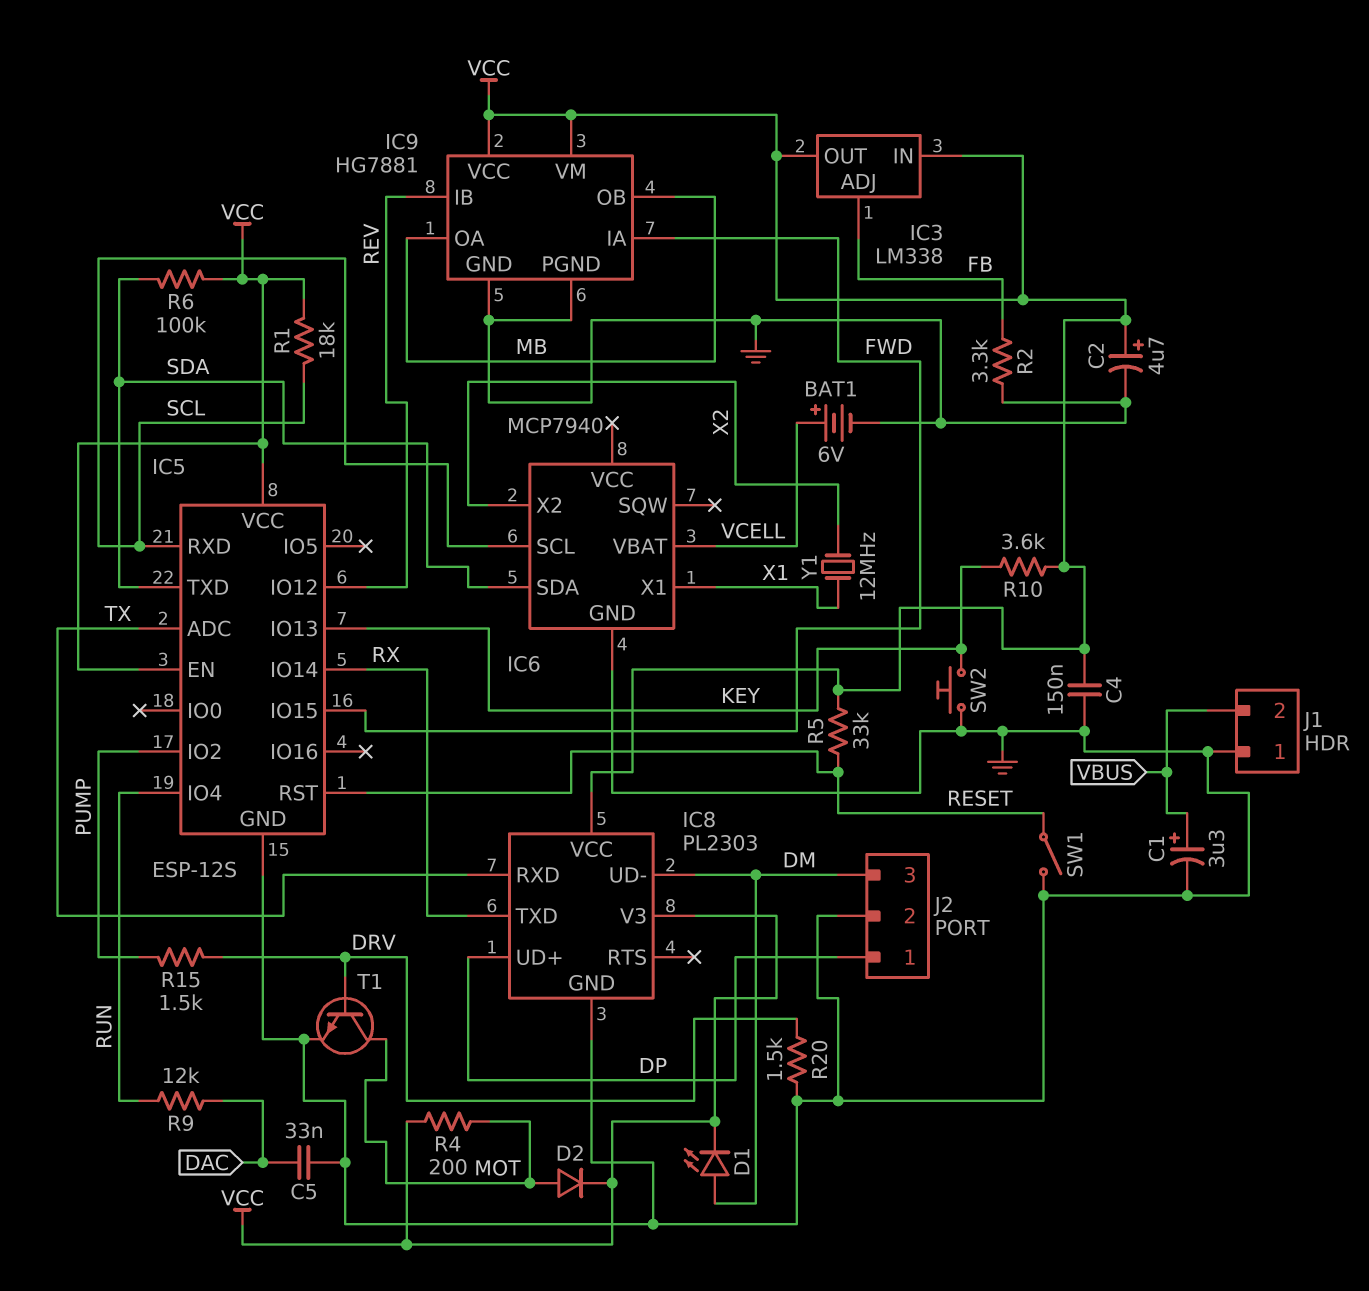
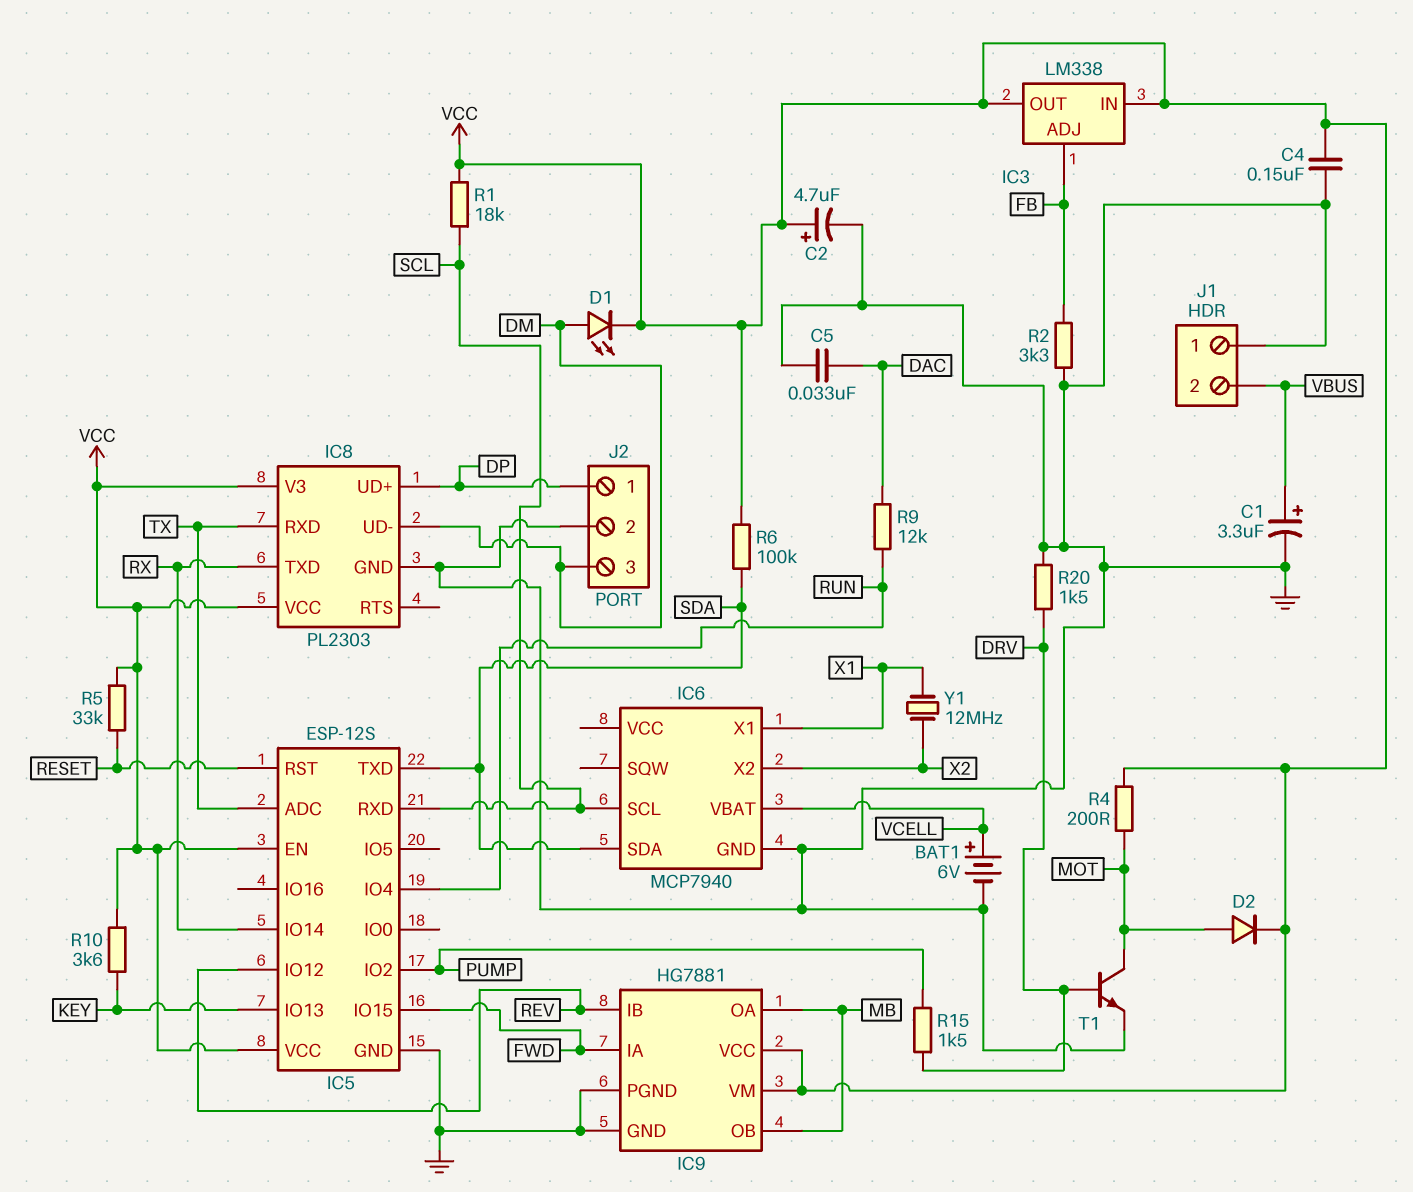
SW1: switch (GND, RESET) -> none
SW2: button (GND, KEY) -> none

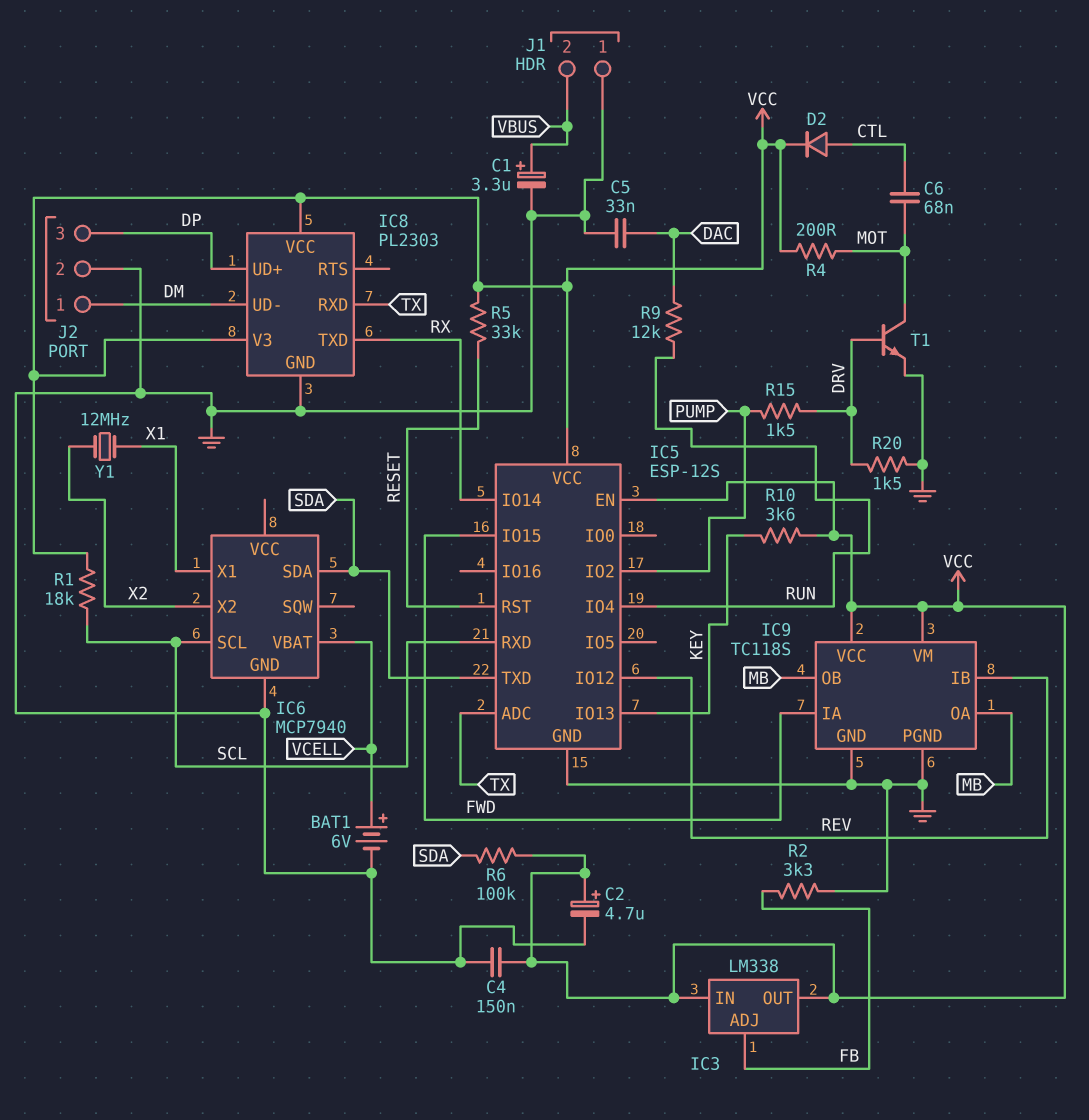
C6: none -> 68nF (CTL, MOT)
D1: LED (A DM, K VCC) -> none
D2: diode (A MOT, K VCC) -> diode (A CTL, K VCC)
IC9: HG7881 -> TC118S
J2 pin 1: DP -> DM
J2 pin 3: DM -> DP

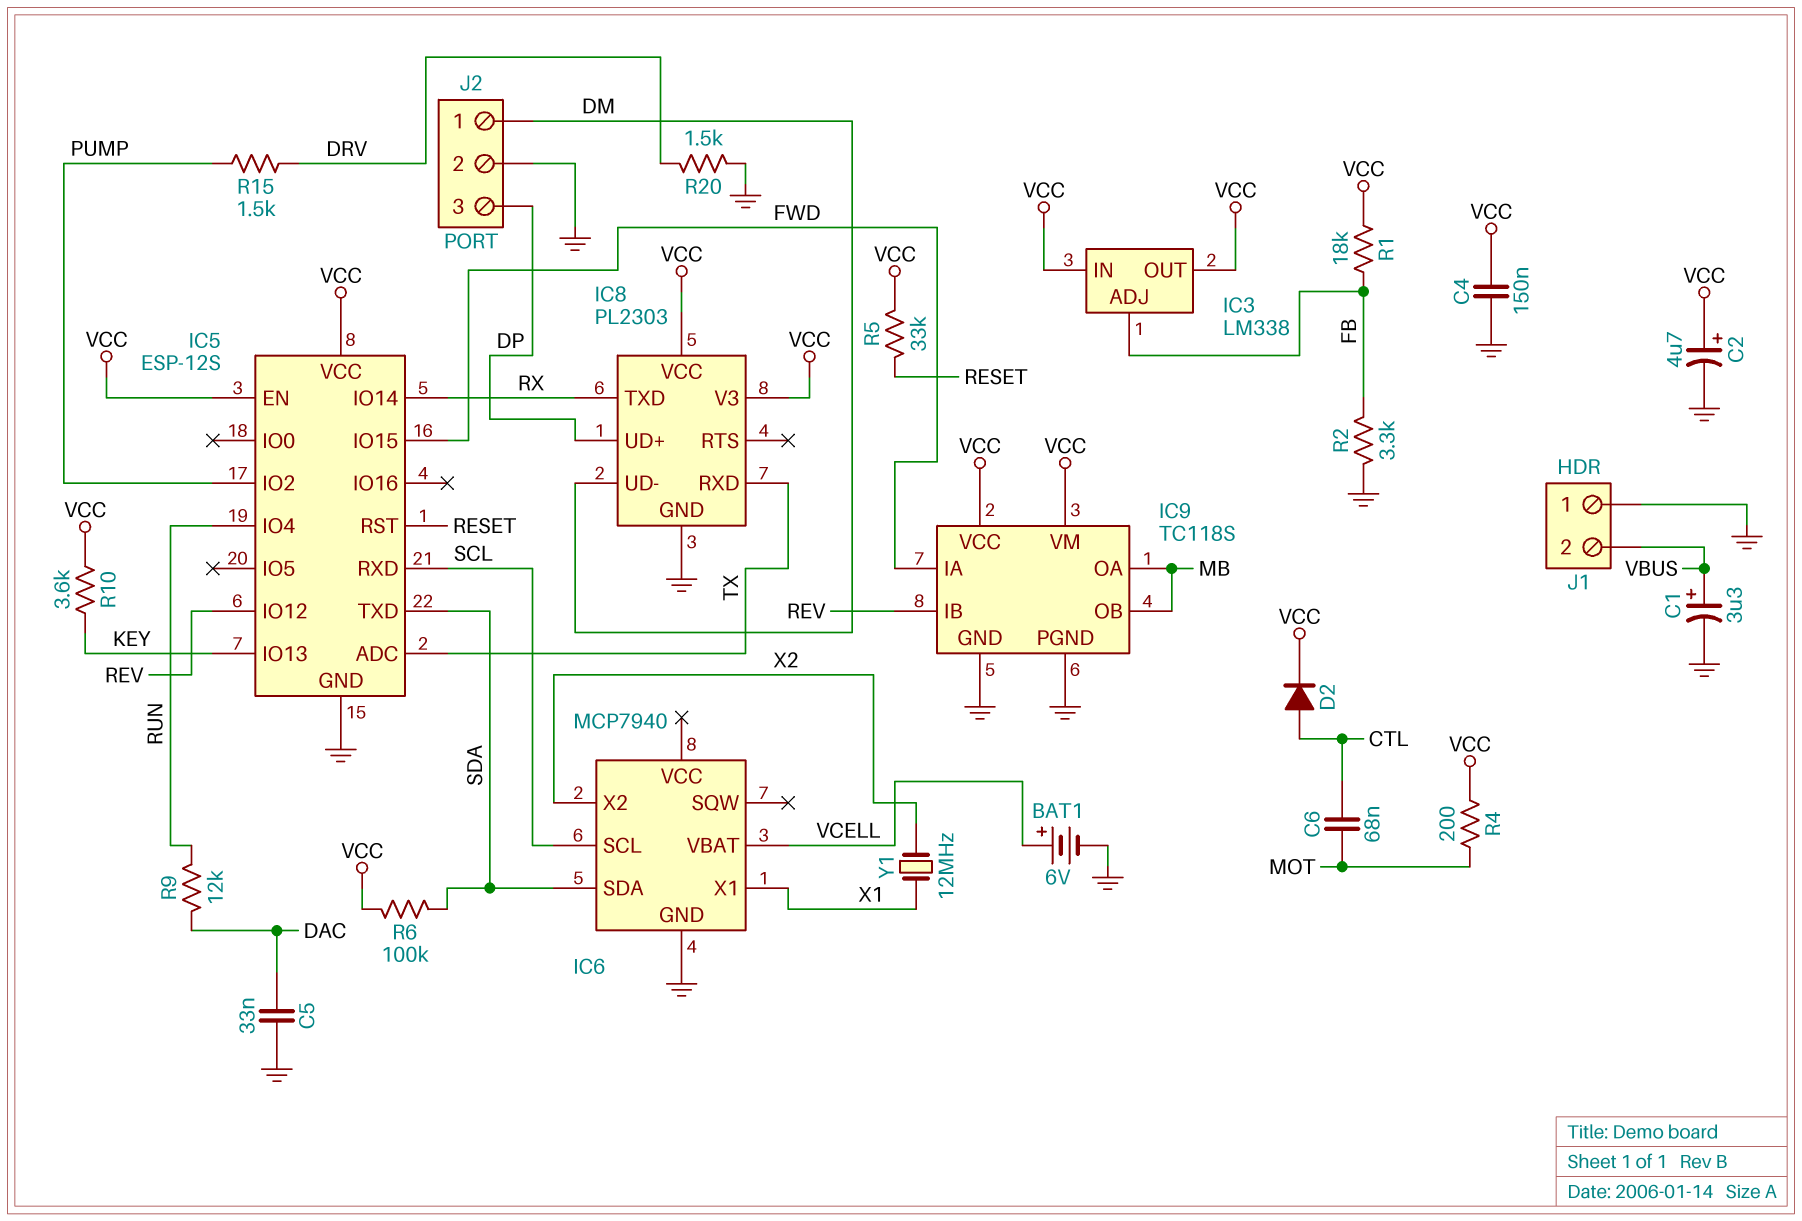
R1: 18k (SCL, VCC) -> 18k (FB, VCC)
T1: NPN (B DRV, C MOT, E GND) -> none

